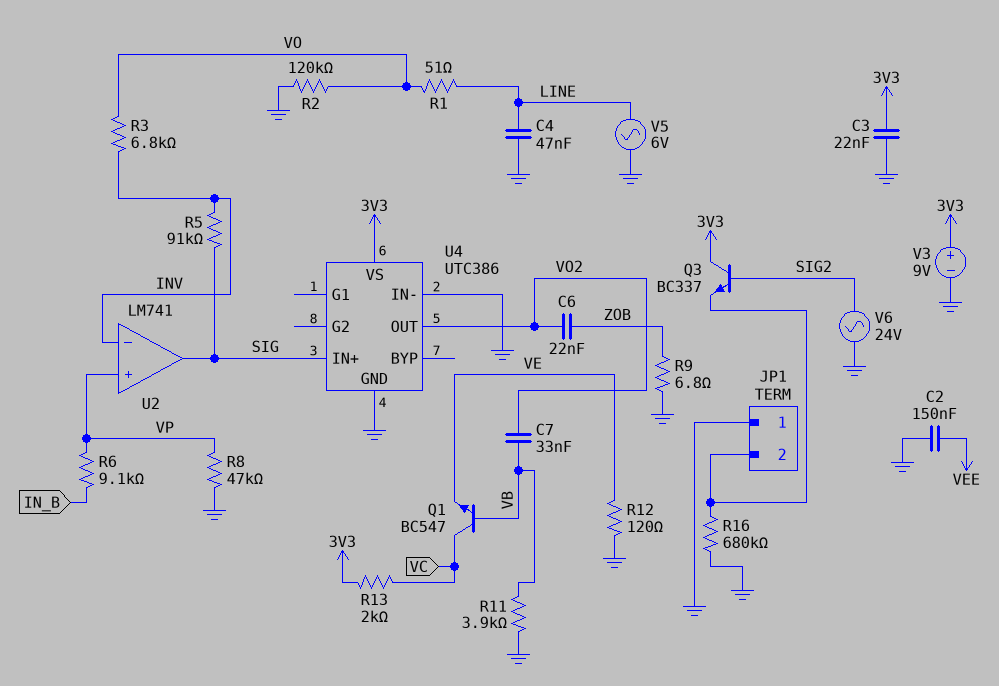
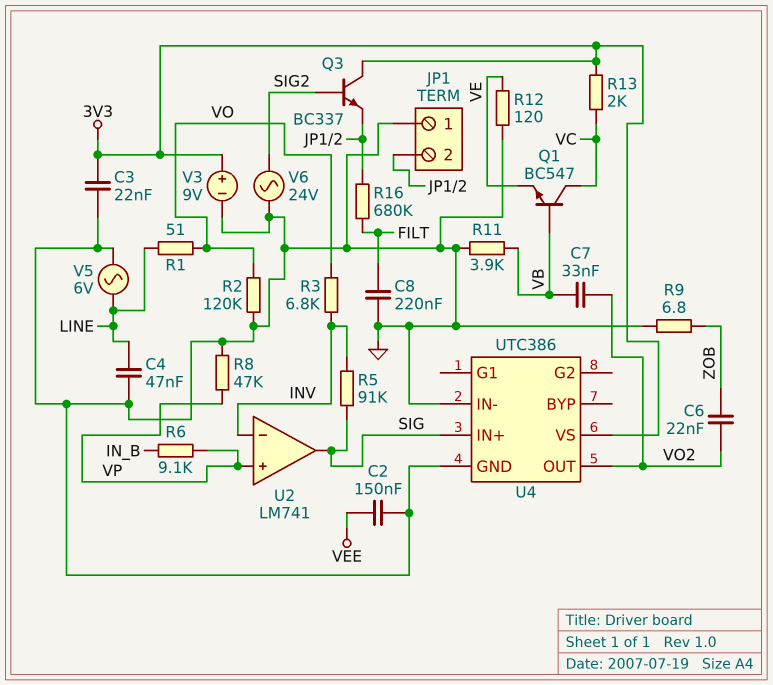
C8: none -> 220nF (FILT, GND)
R16: 680k (GND, JP1/2) -> 680k (FILT, JP1/2)

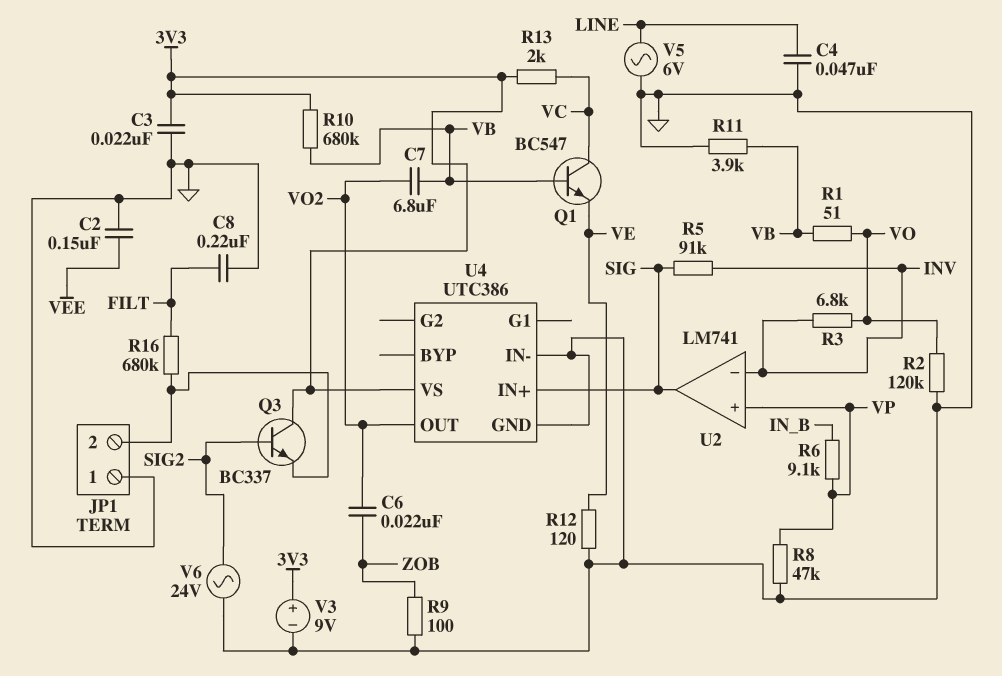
C7: 33nF (VB, VO2) -> 6.8uF (VB, VO2)
R1: 51 (LINE, VO) -> 51 (VB, VO)
R9: 6.8 (GND, ZOB) -> 100 (GND, ZOB)
R10: none -> 680k (3V3, VB)

